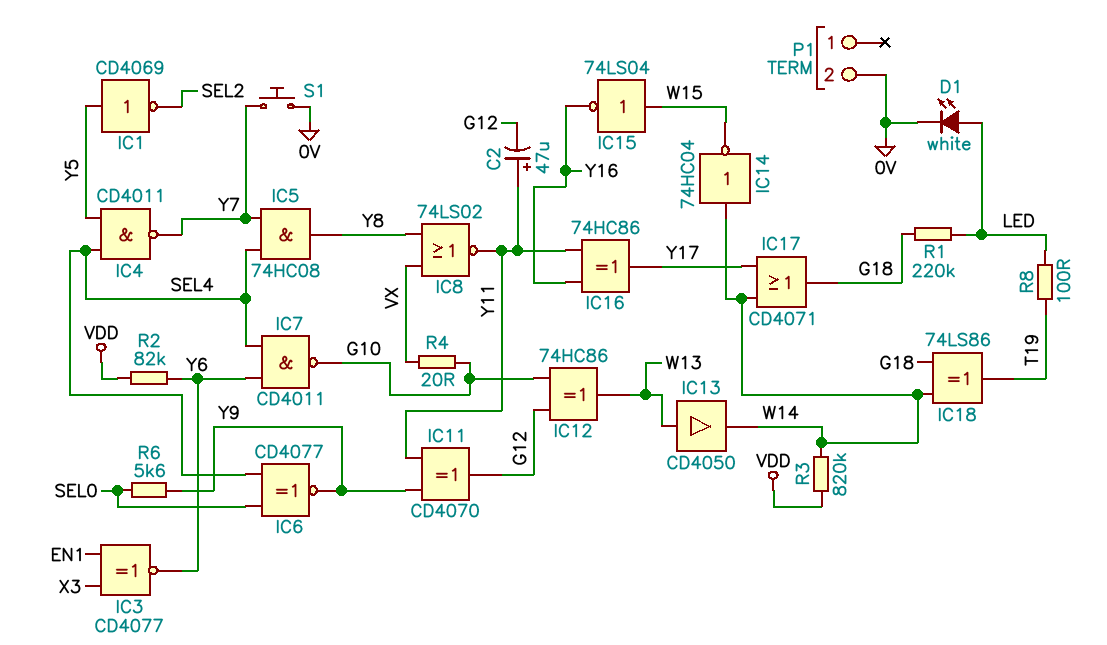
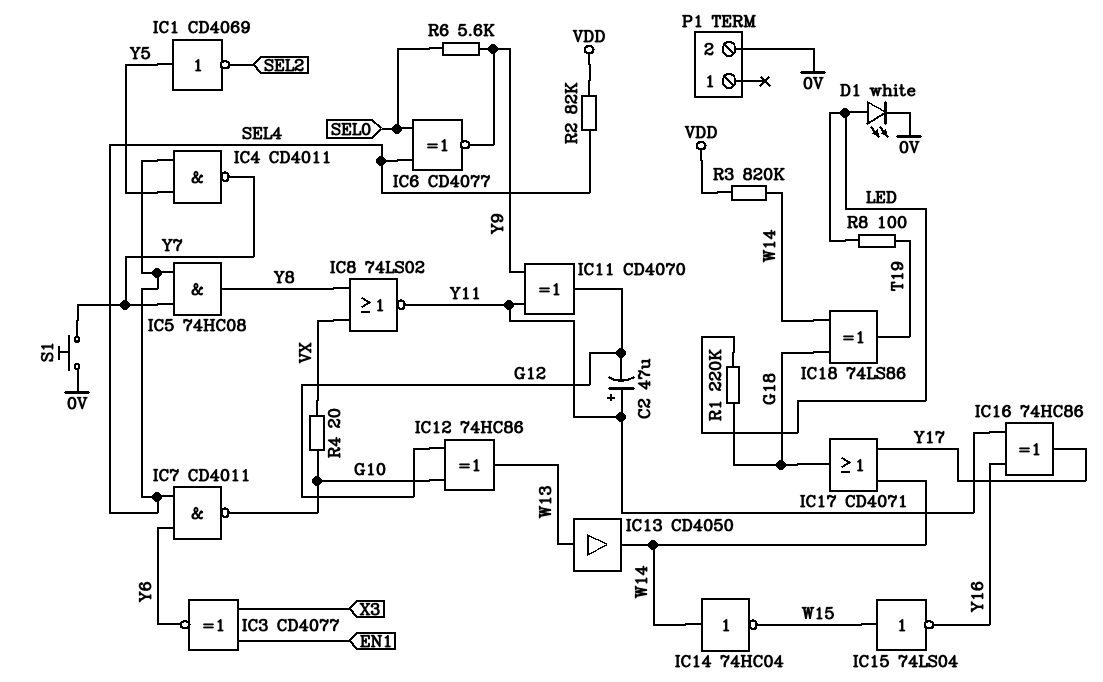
R2: 82k (VDD, Y6) -> 82k (SEL4, VDD)

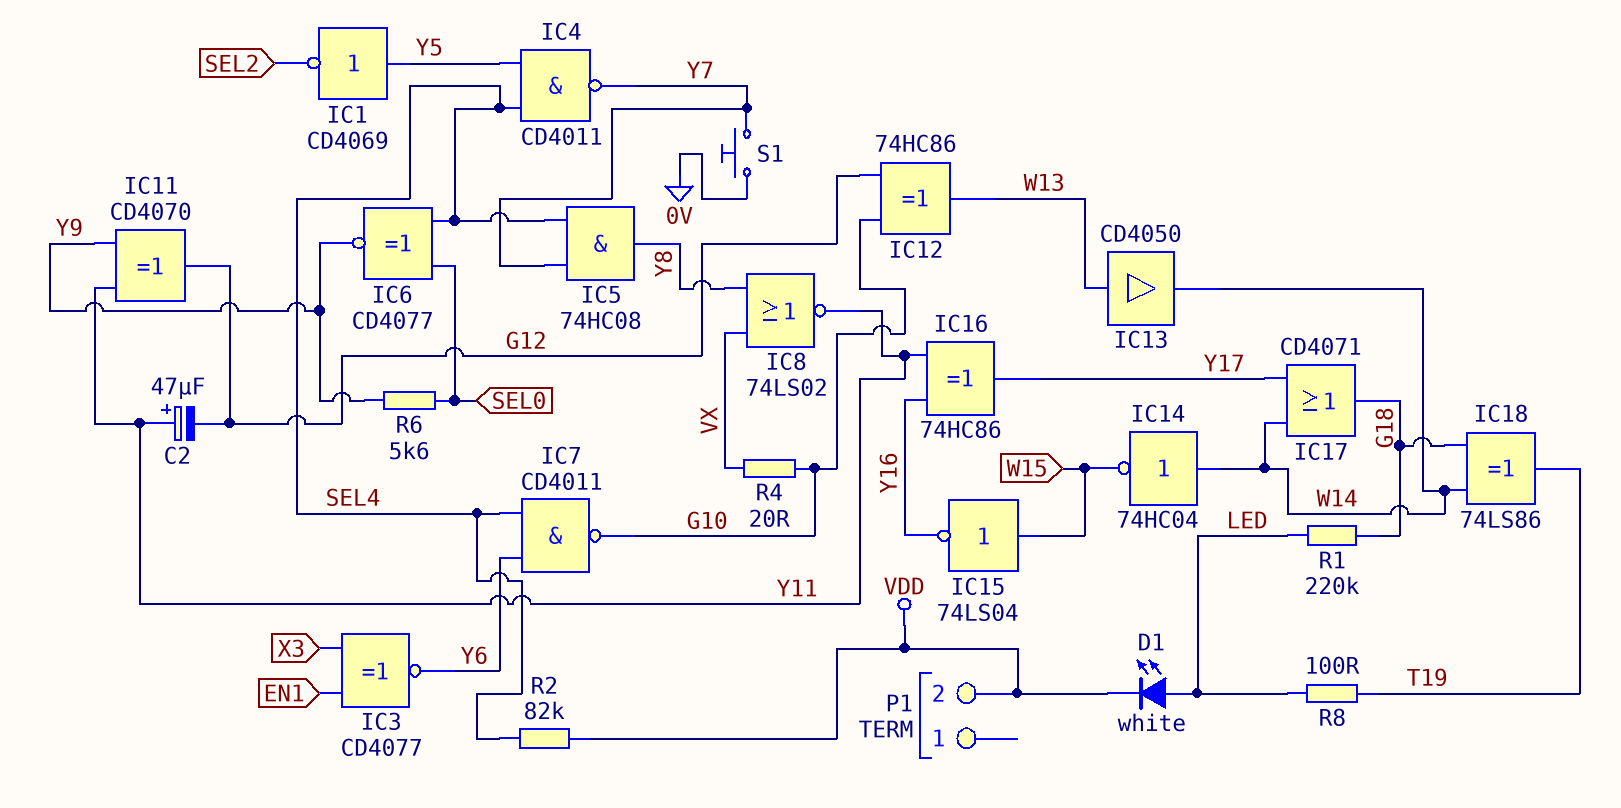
D1: LED white (A LED, K 0V) -> LED white (A LED, K VDD)
P1 pin 2: 0V -> VDD
R3: 820k (VDD, W14) -> none

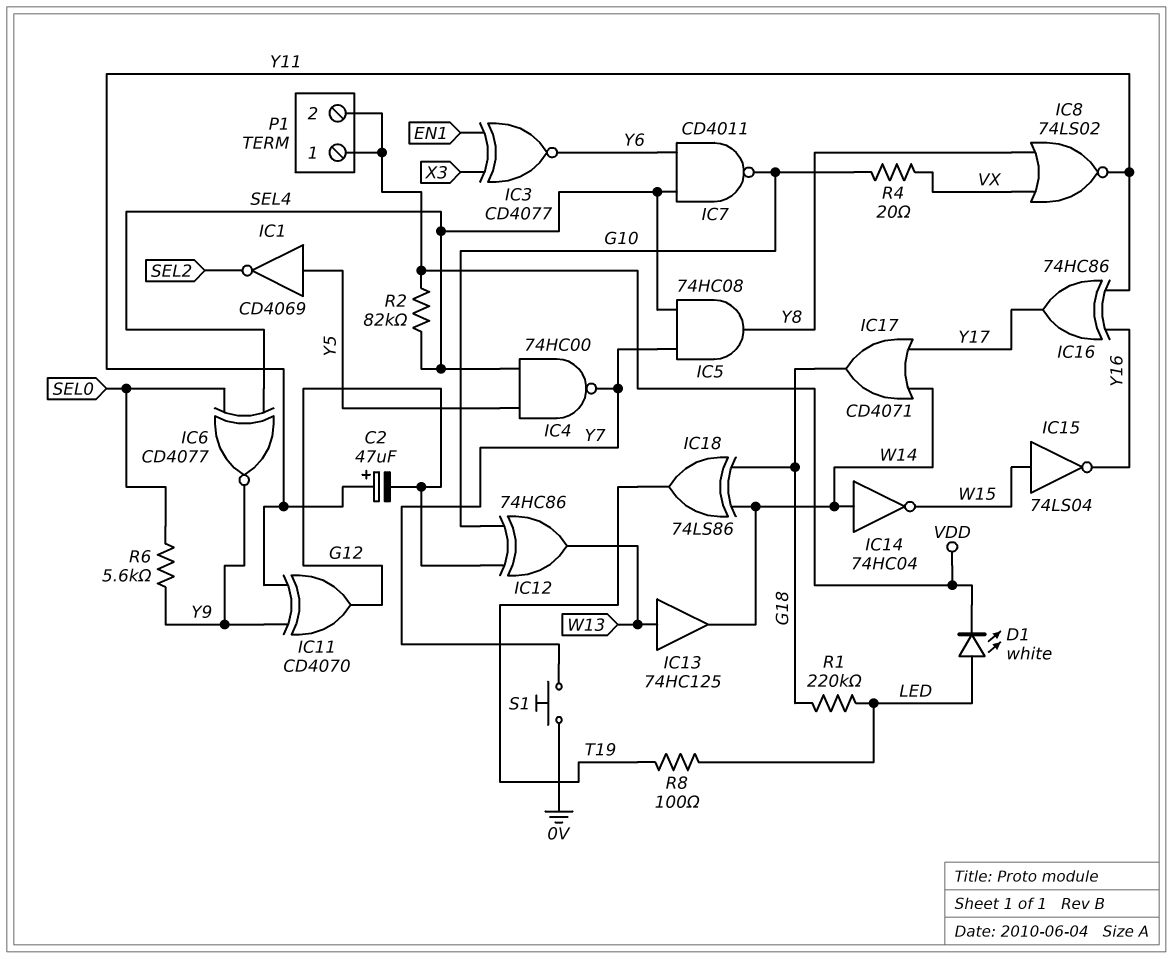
IC4: NAND CD4011 (in SEL4, in Y5, out Y7) -> NAND 74HC00 (in SEL4, in Y5, out Y7)
IC13: buffer CD4050 (in W13, out W14) -> buffer 74HC125 (in W13, out W14)
P1 pin 1: none -> VDD

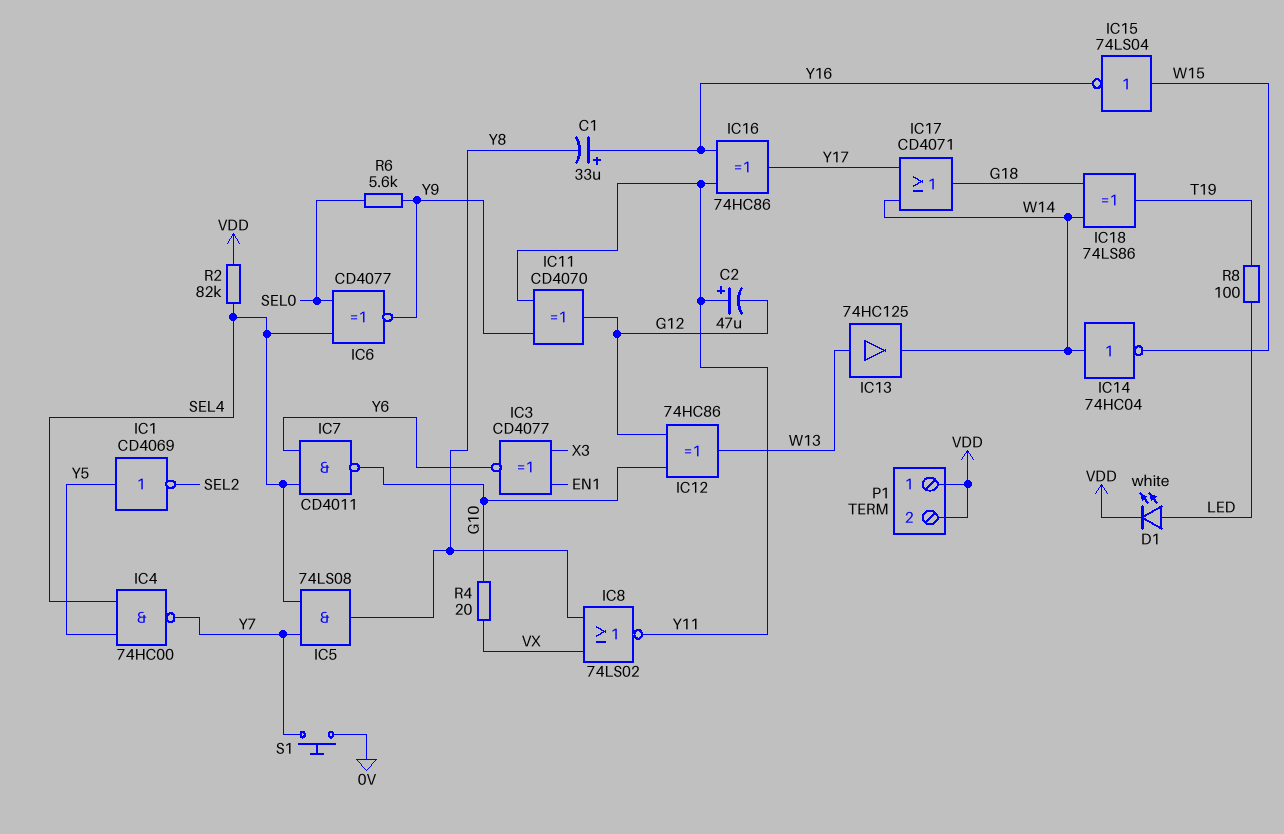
C1: none -> 33uF (plus Y16, minus Y8)
IC5: AND 74HC08 (in SEL4, in Y7, out Y8) -> AND 74LS08 (in SEL4, in Y7, out Y8)
R1: 220k (G18, LED) -> none

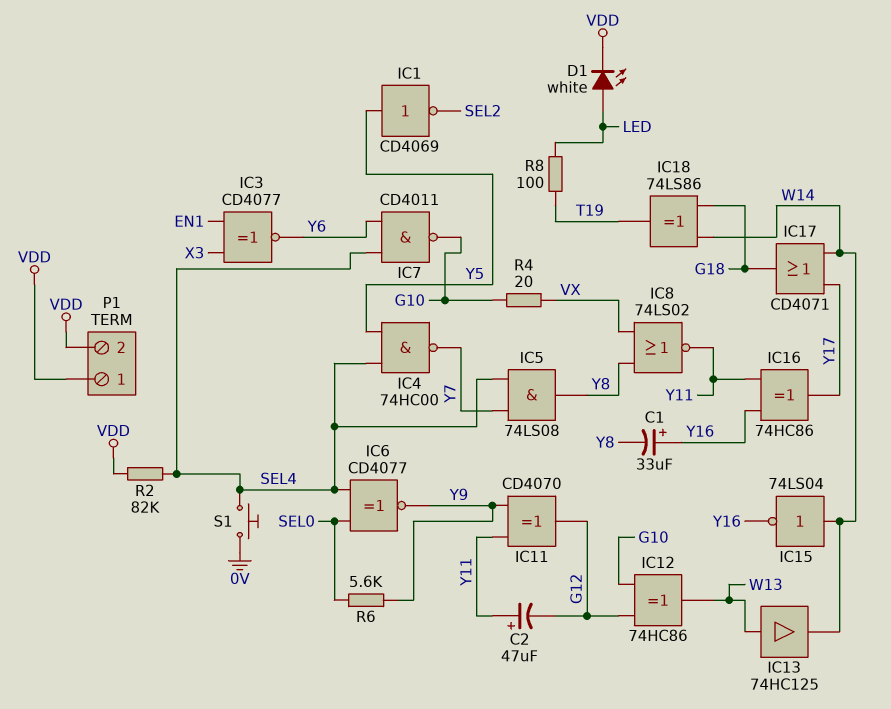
IC14: NOT 74HC04 (in W14, out W15) -> none
IC15: NOT 74LS04 (in W15, out Y16) -> NOT 74LS04 (in W14, out Y16)
S1: button (0V, Y7) -> button (0V, SEL4)

